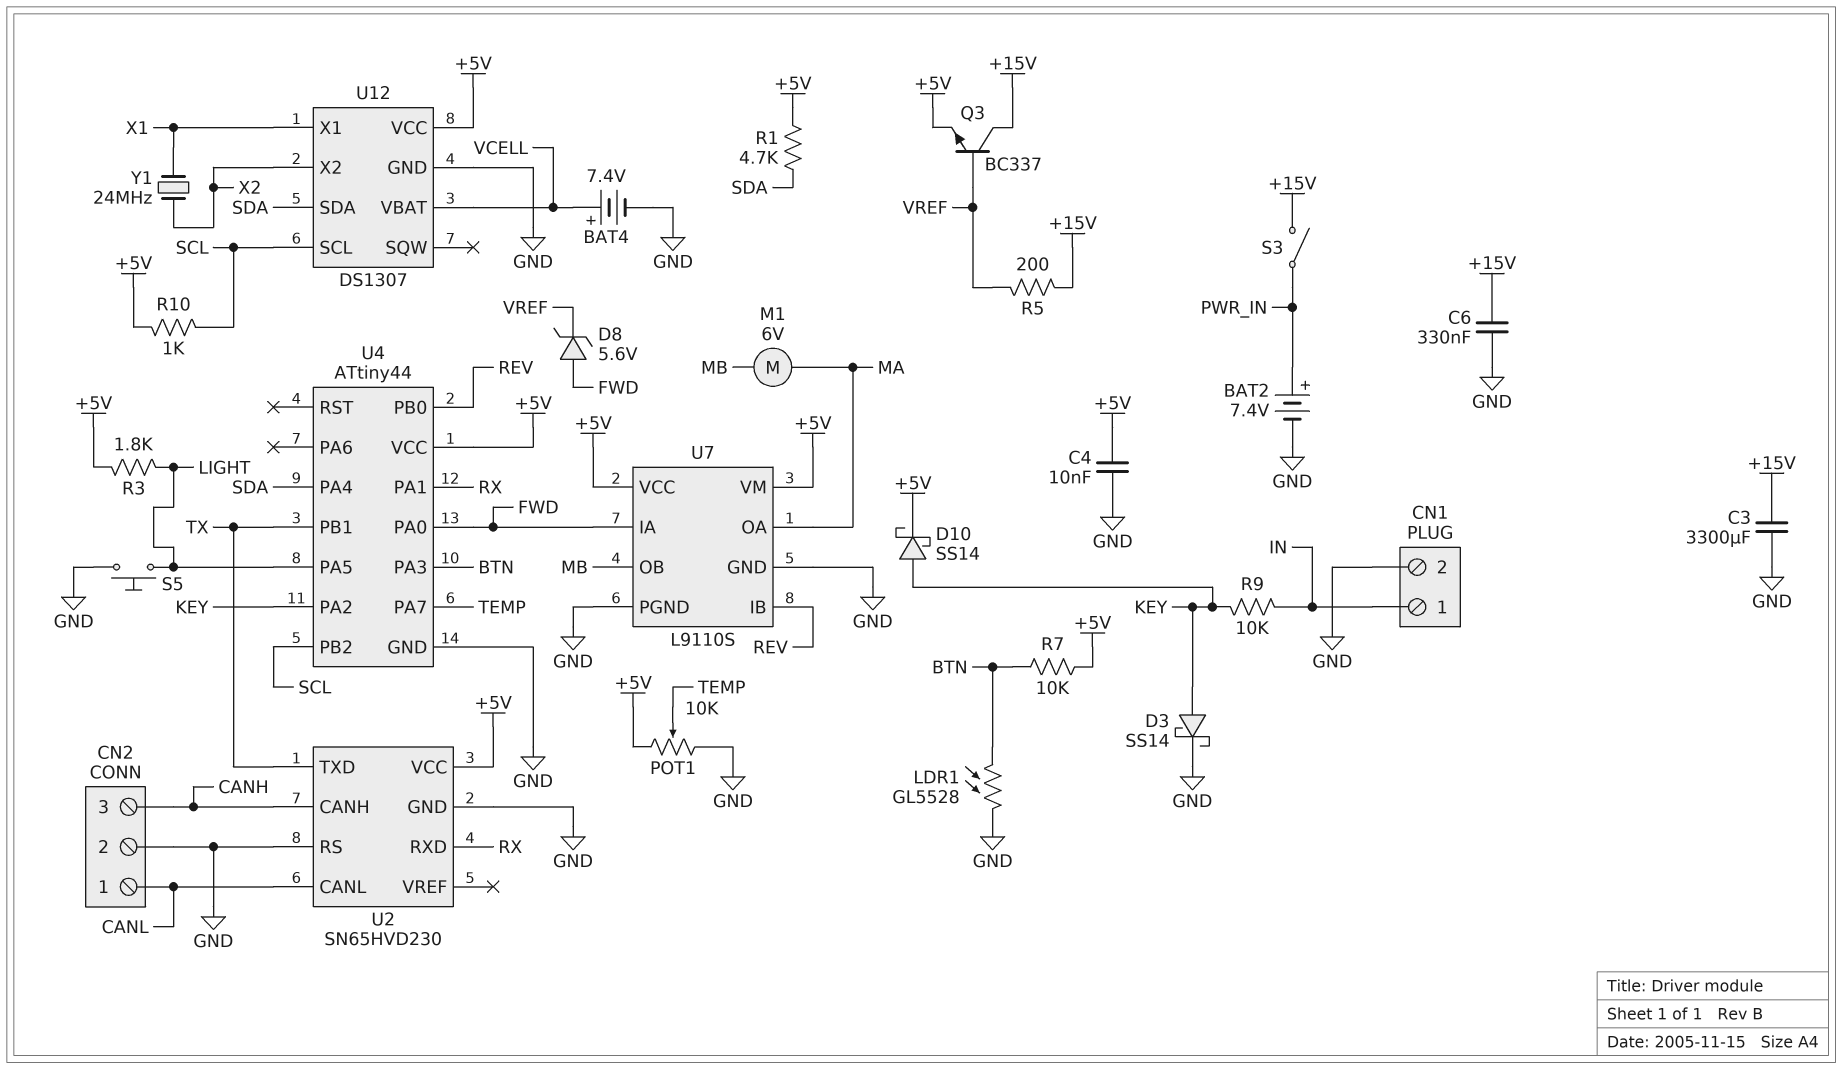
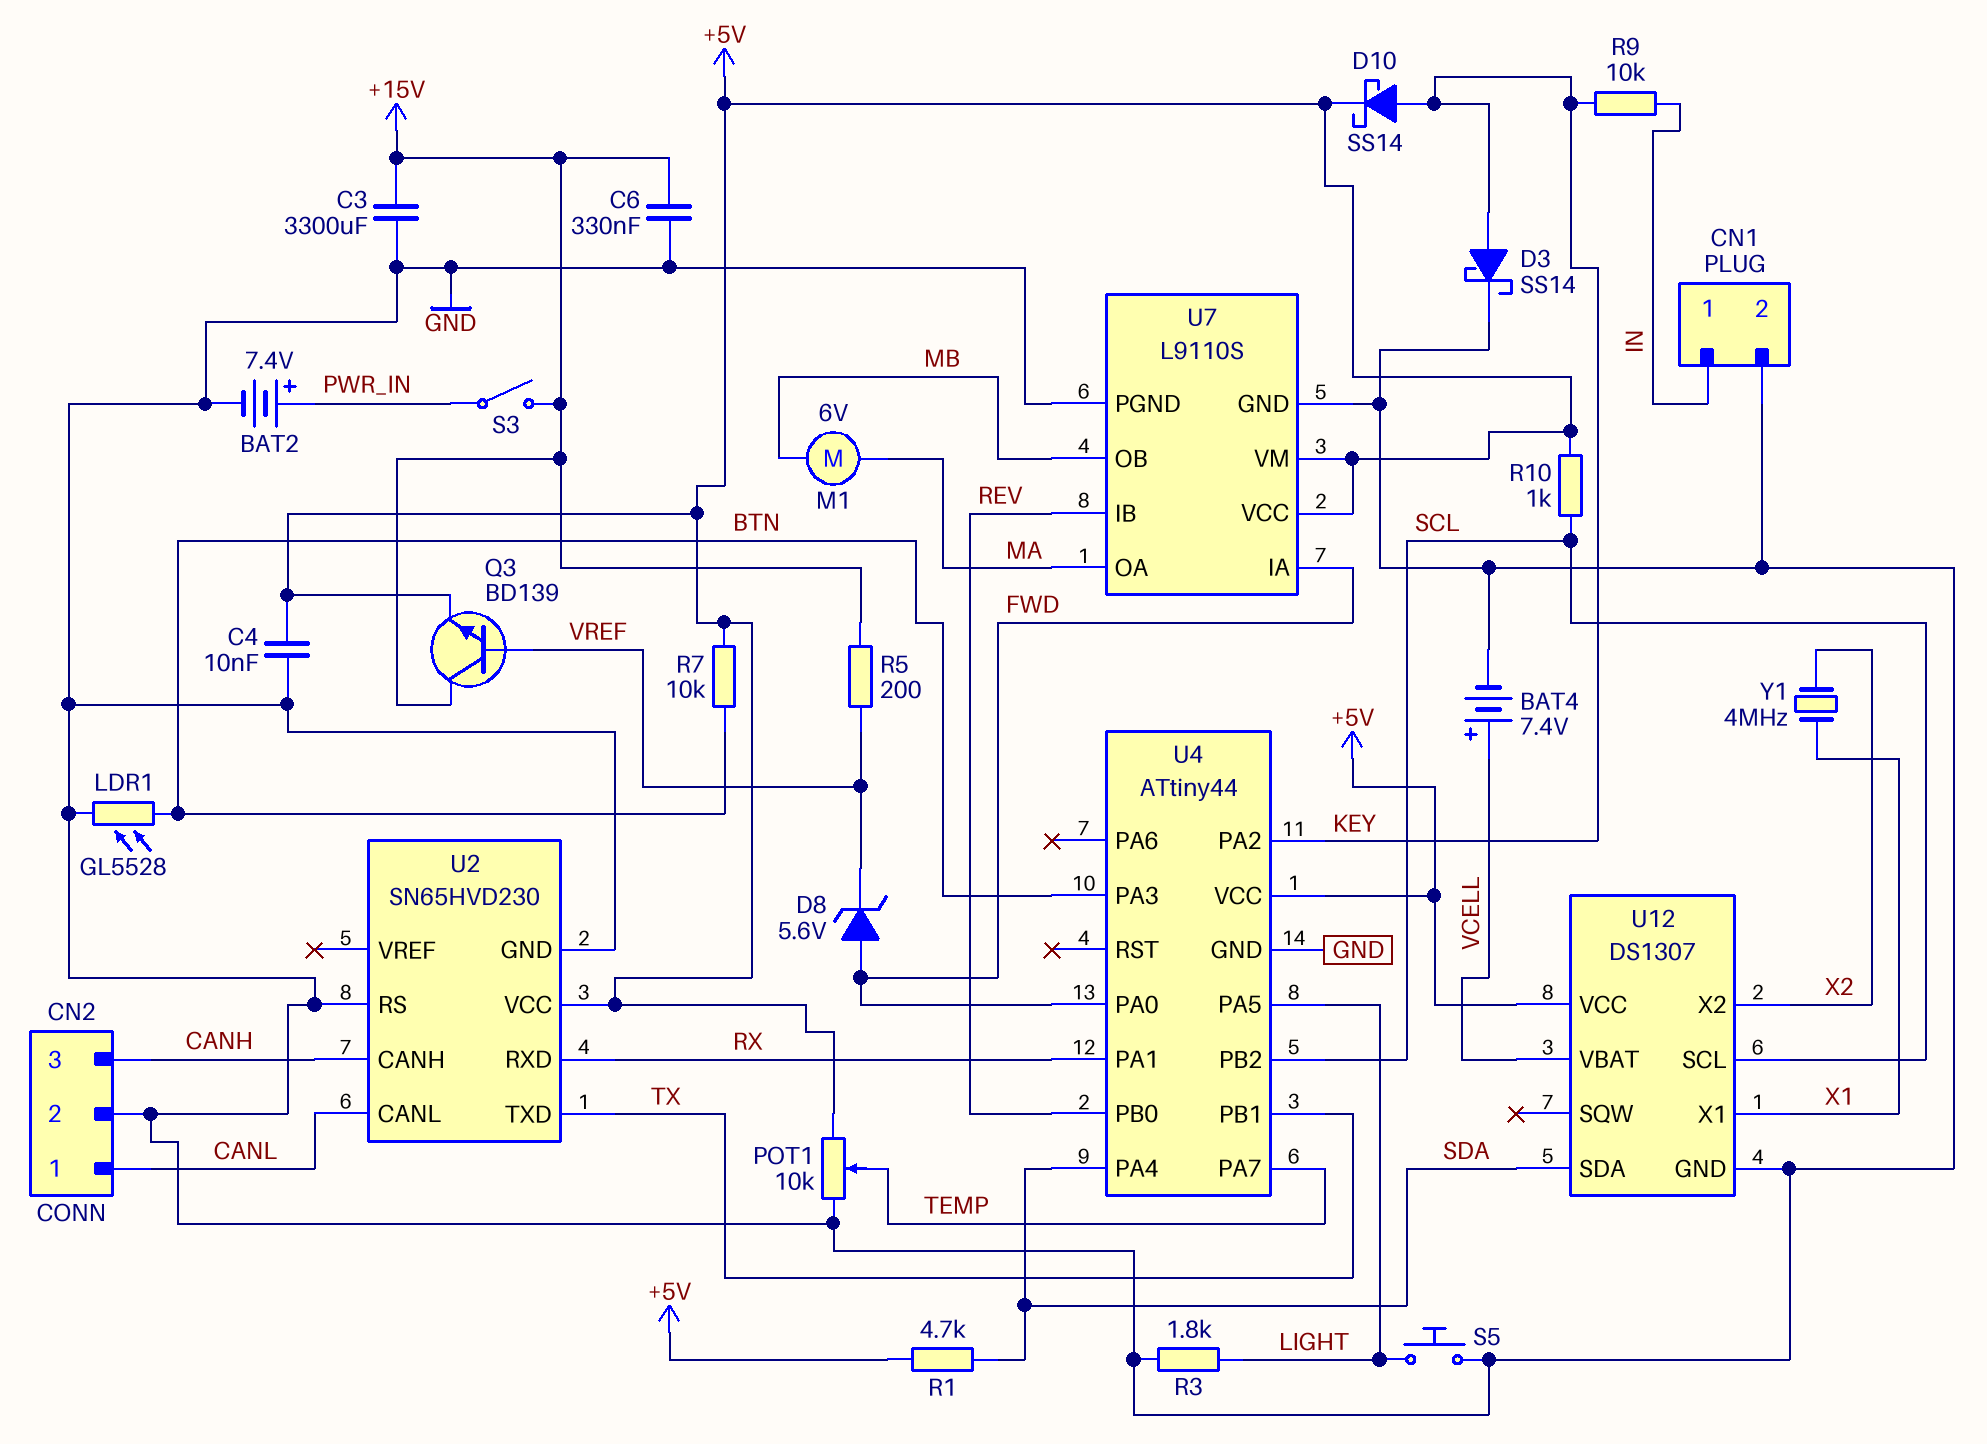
Q3: NPN BC337 (B VREF, C +15V, E +5V) -> NPN BD139 (B VREF, C +15V, E +5V)
R3: 1.8k (+5V, LIGHT) -> 1.8k (GND, LIGHT)
Y1: 24MHz (X1, X2) -> 4MHz (X1, X2)

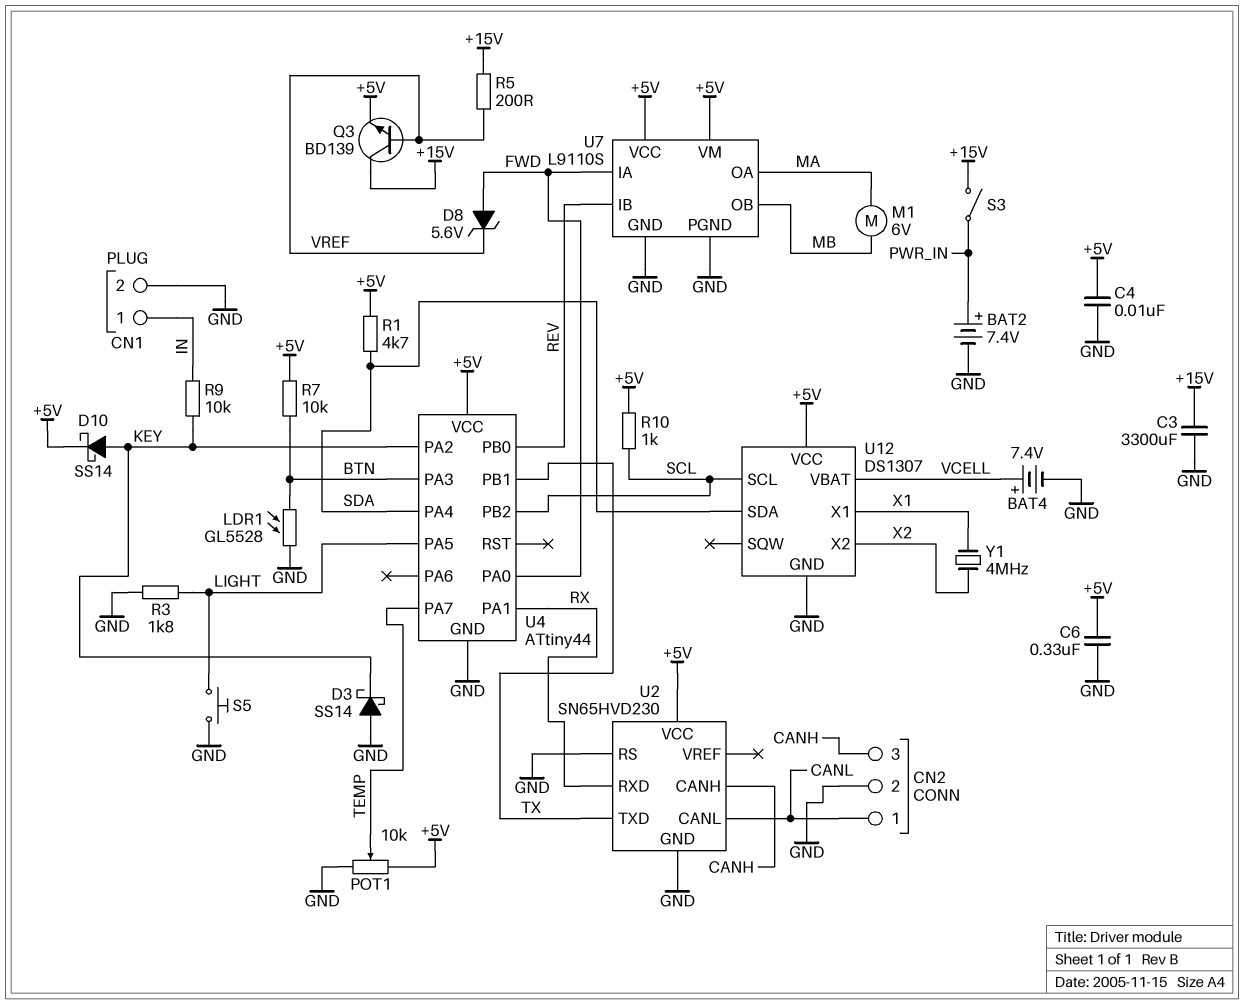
C6: 330nF (+15V, GND) -> 330nF (+5V, GND)
D3: schottky SS14 (A KEY, K GND) -> schottky SS14 (A GND, K KEY)

